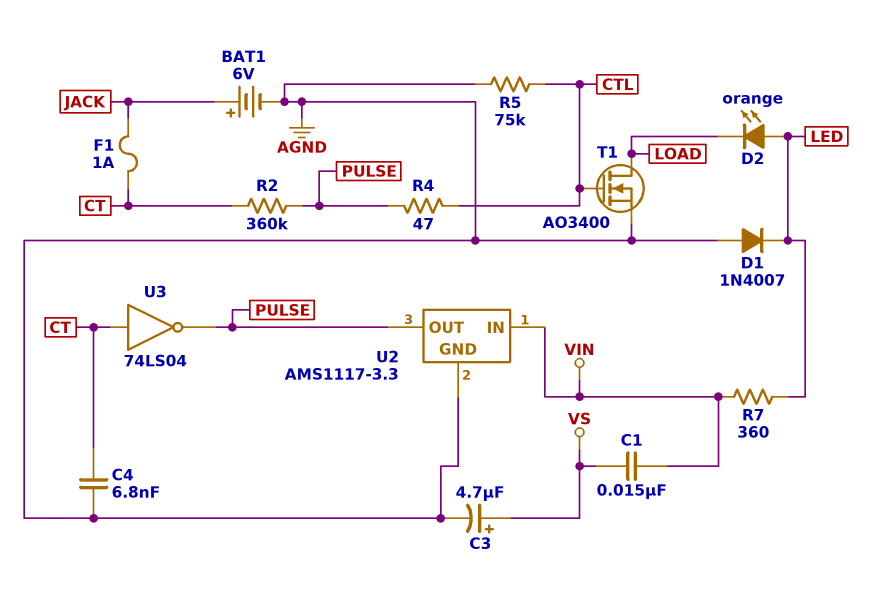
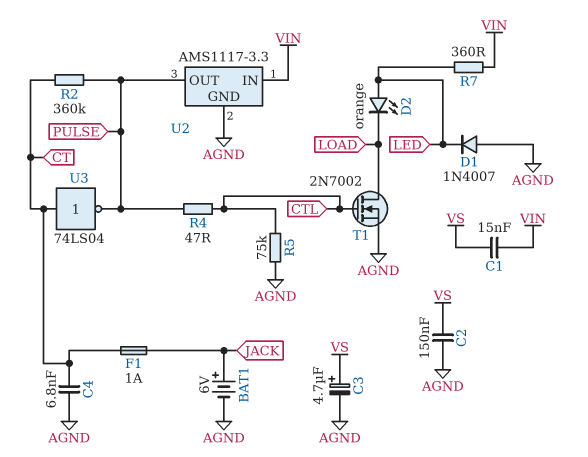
C2: none -> 150nF (AGND, VS)
T1: NMOS AO3400 (G CTL, D LOAD, S AGND) -> NMOS 2N7002 (G CTL, D LOAD, S AGND)

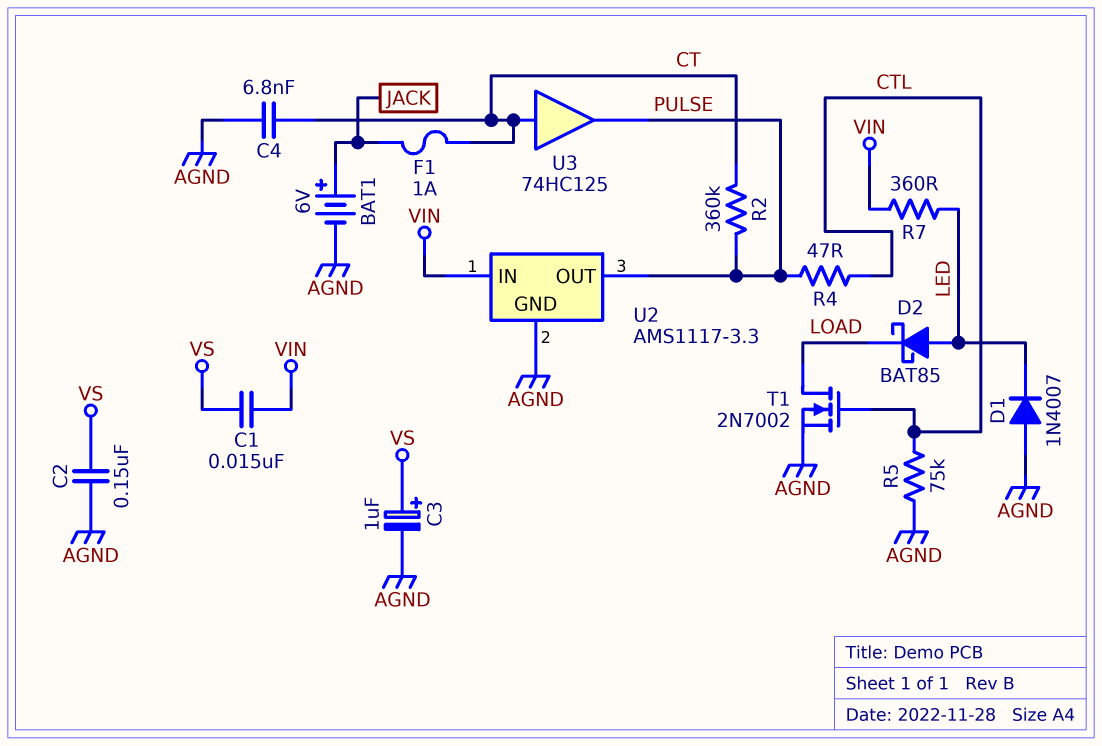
C3: 4.7uF (plus VS, minus AGND) -> 1uF (plus VS, minus AGND)
D2: LED orange (A LED, K LOAD) -> schottky BAT85 (A LED, K LOAD)
U3: NOT 74LS04 (in CT, out PULSE) -> buffer 74HC125 (in CT, out PULSE)

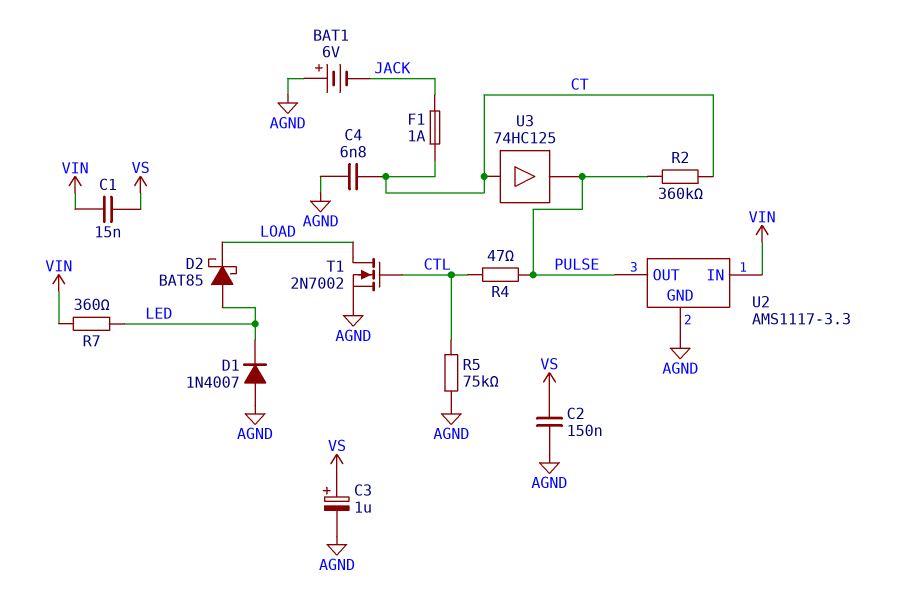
BAT1: 6V (plus JACK, minus AGND) -> 6V (plus AGND, minus JACK)

